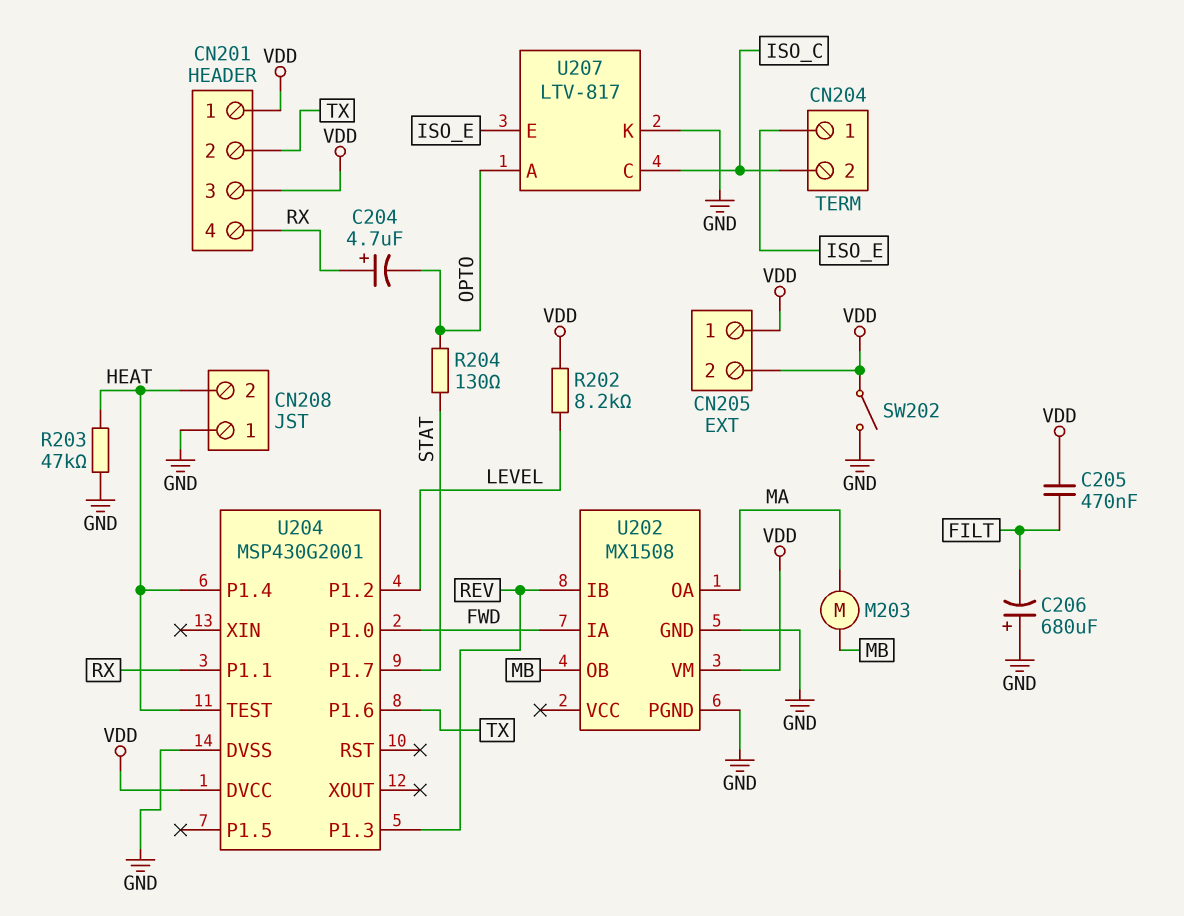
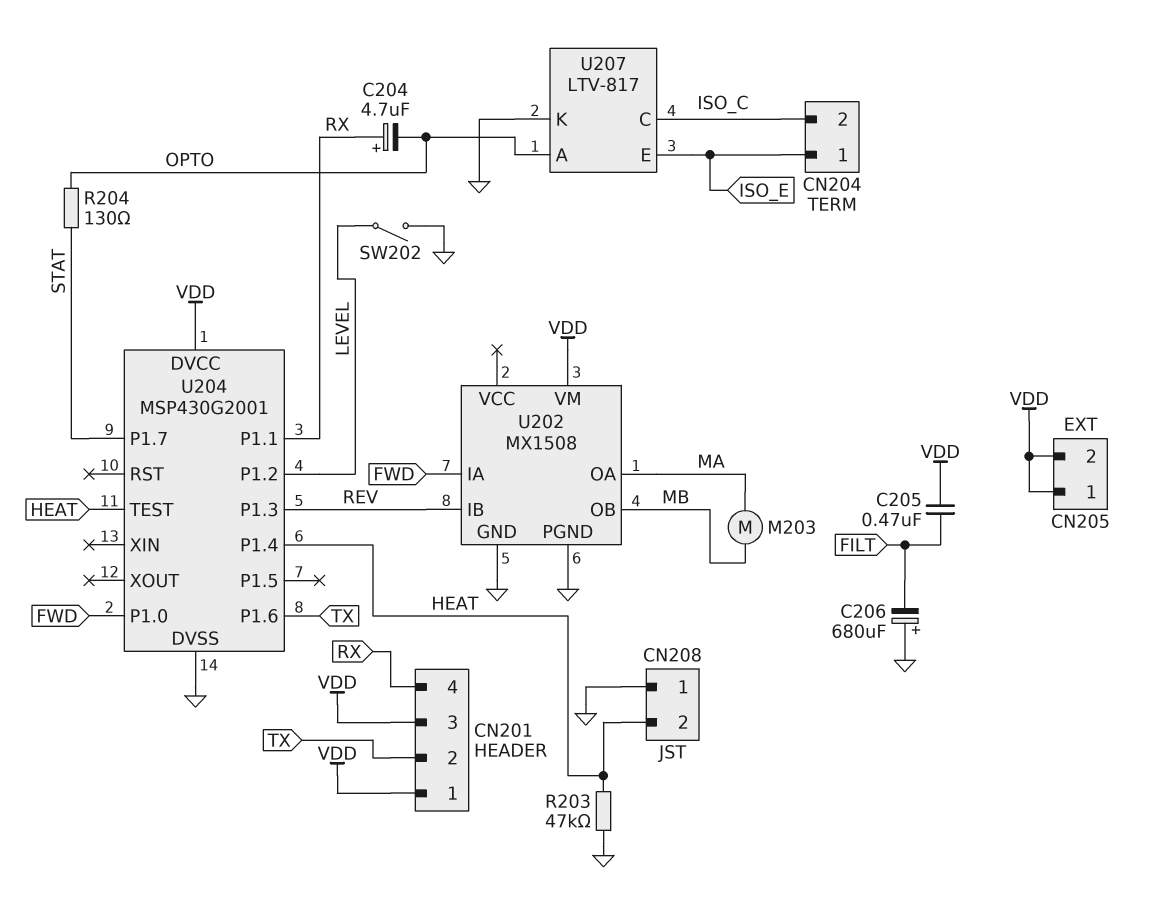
R202: 8.2k (LEVEL, VDD) -> none
SW202: switch (GND, VDD) -> switch (GND, LEVEL)

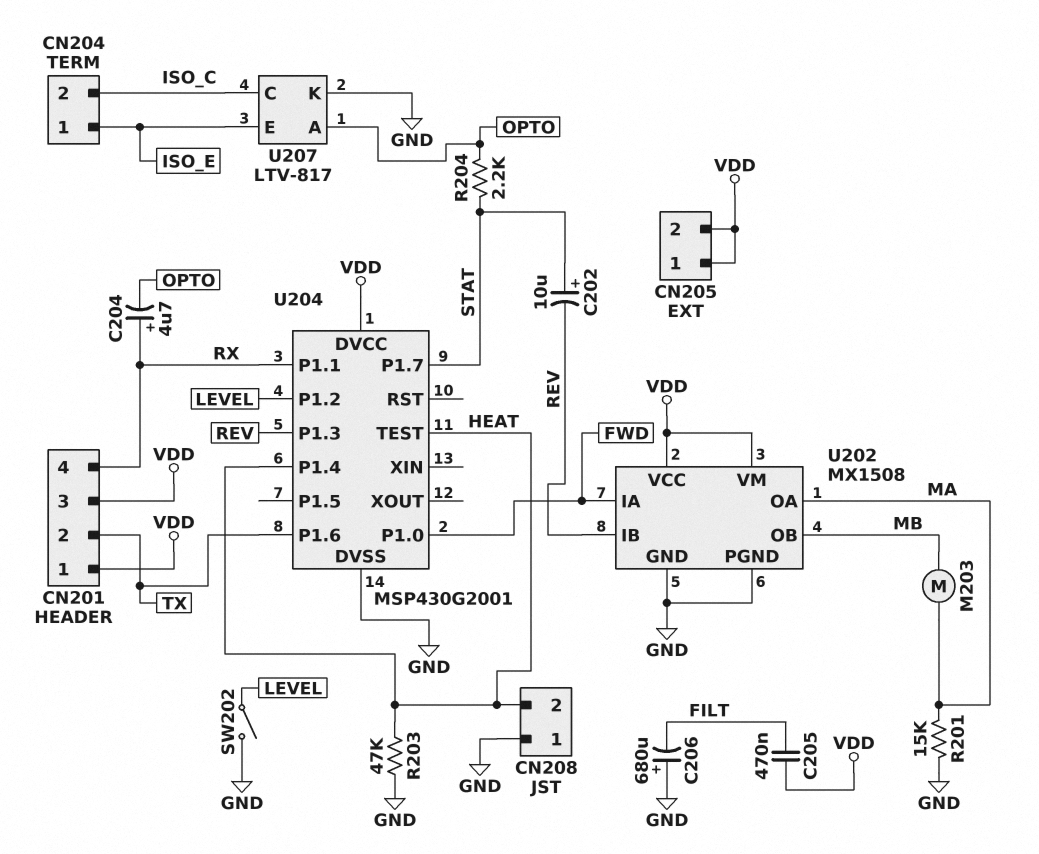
C202: none -> 10uF (plus STAT, minus REV)
R201: none -> 15k (GND, MA)
R204: 130 (OPTO, STAT) -> 2.2k (OPTO, STAT)
U202 pin VCC: none -> VDD

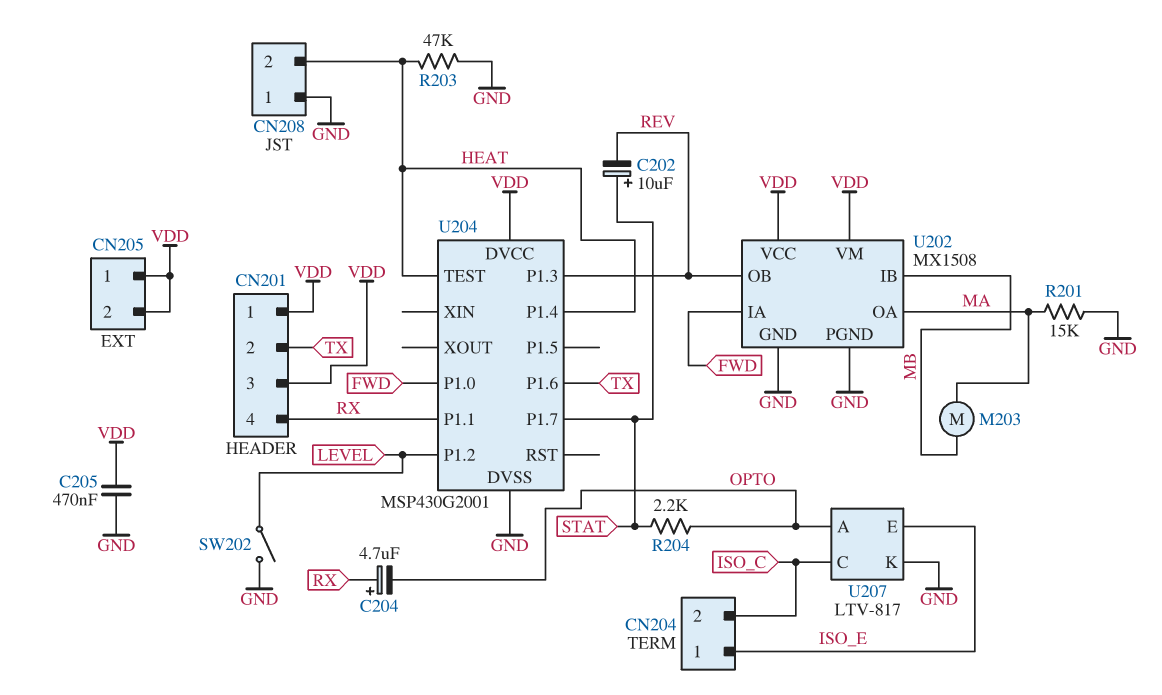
C205: 470nF (FILT, VDD) -> 470nF (GND, VDD)
C206: 680uF (plus GND, minus FILT) -> none
U202 pin IB: REV -> MB
U202 pin OB: MB -> REV

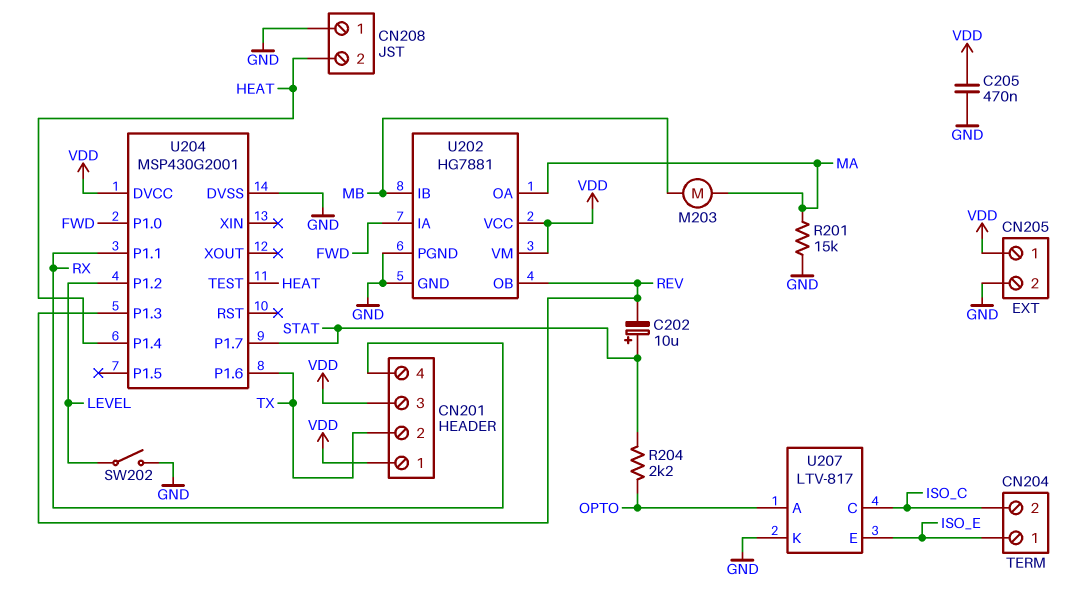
C204: 4.7uF (plus RX, minus OPTO) -> none
CN205 pin 2: VDD -> GND
R203: 47k (GND, HEAT) -> none
U202: MX1508 -> HG7881

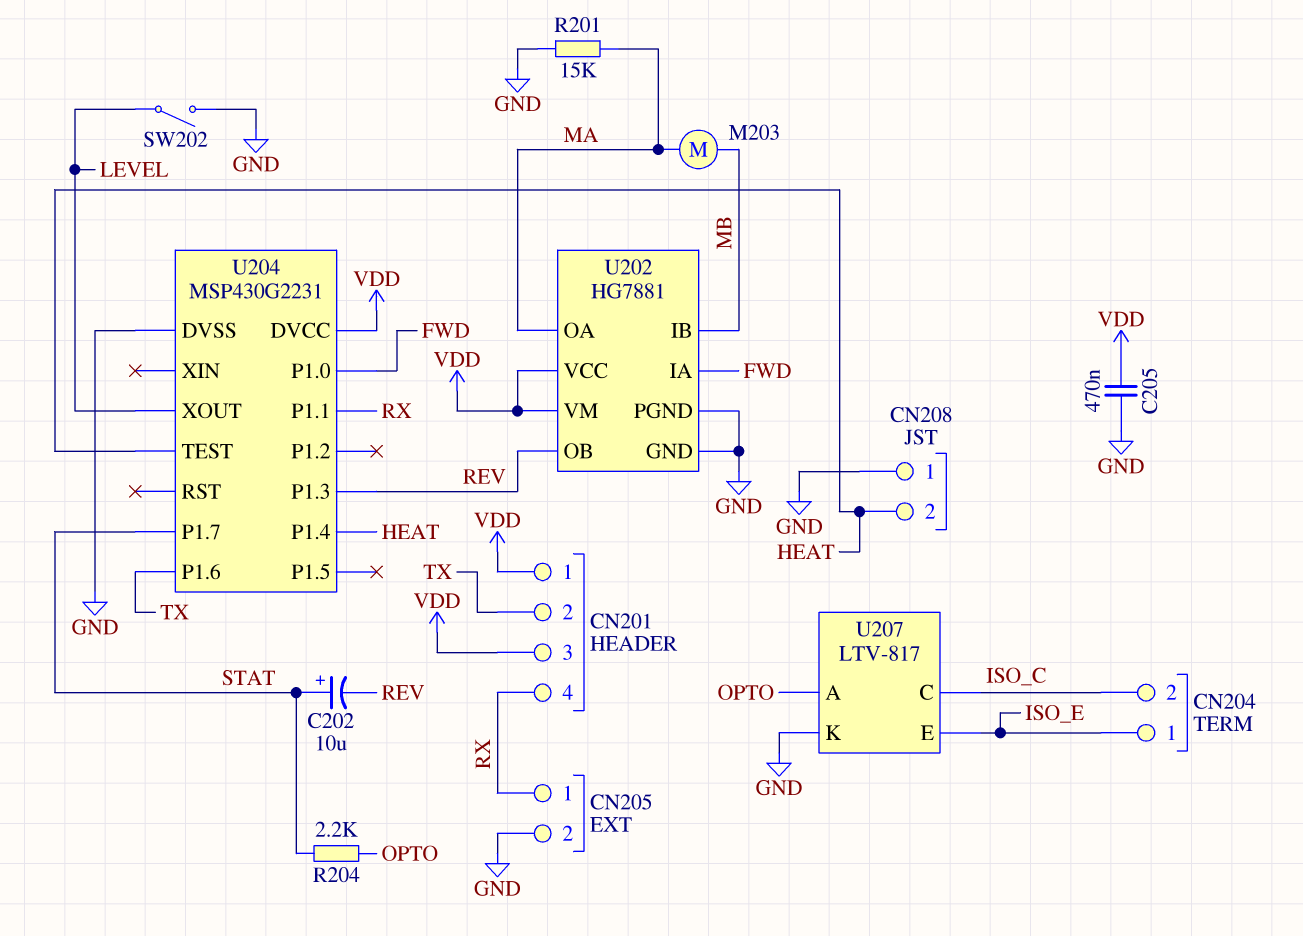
CN205 pin 1: VDD -> RX
U204: MSP430G2001 -> MSP430G2231
U204 pin P1.2: LEVEL -> none
U204 pin XOUT: none -> LEVEL

